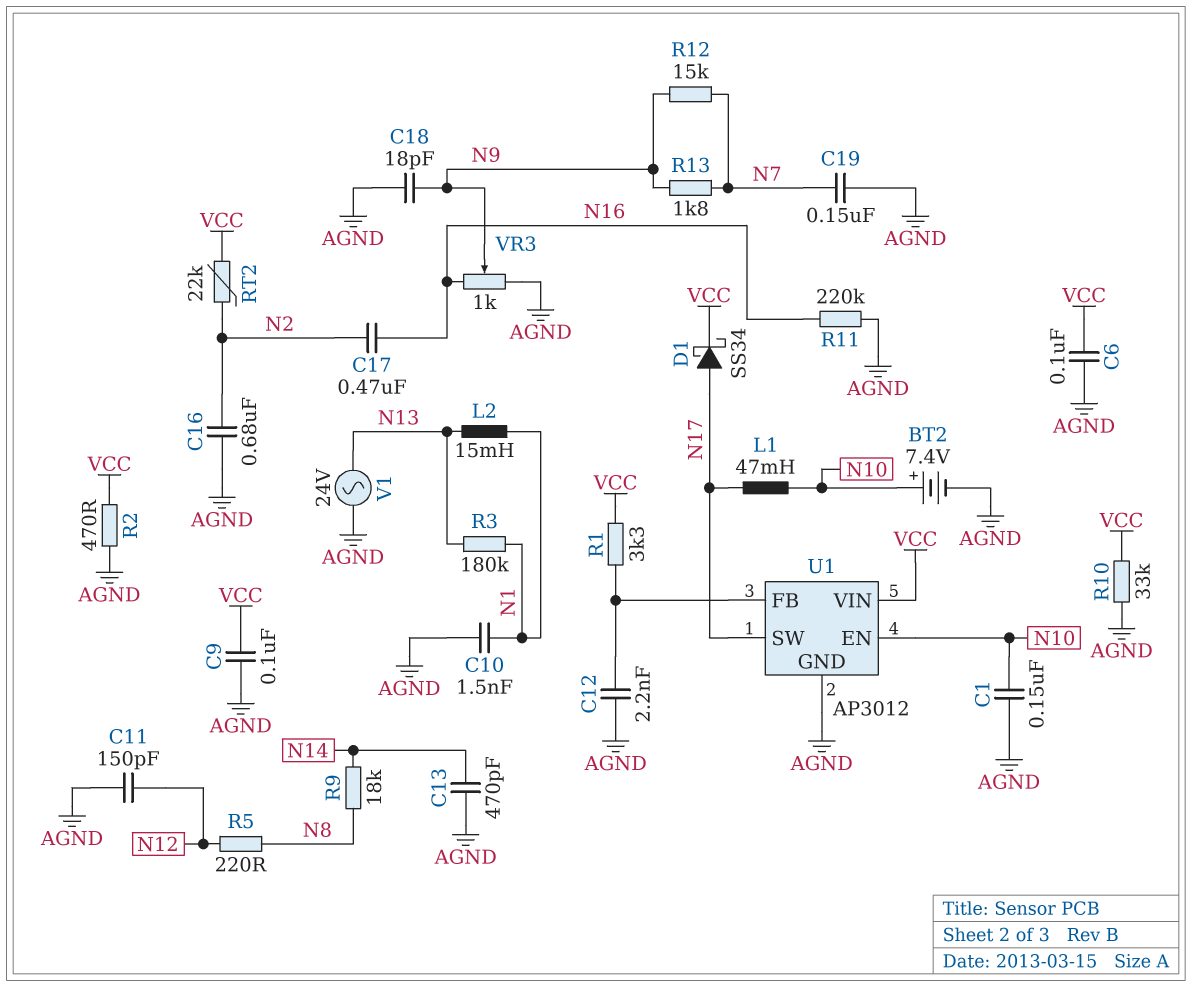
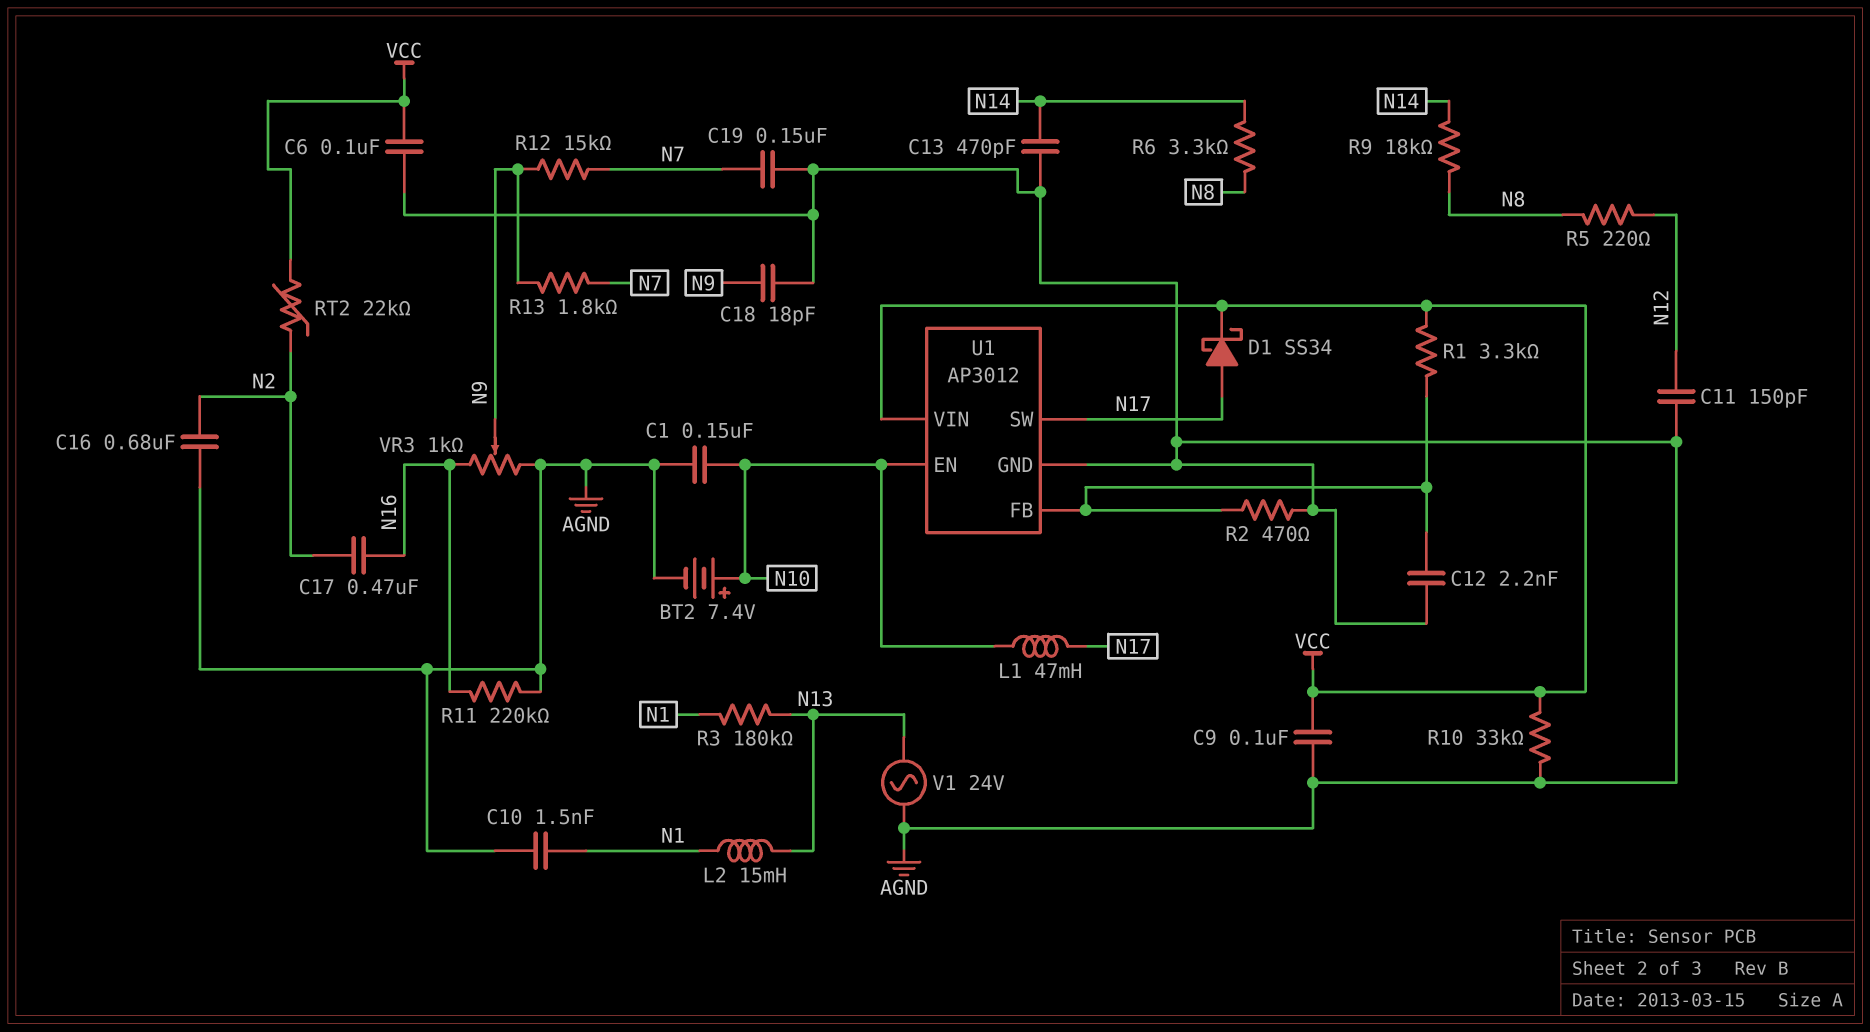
R2: 470 (AGND, VCC) -> 470 (AGND, U1/FB)
R6: none -> 3.3k (N8, N14)

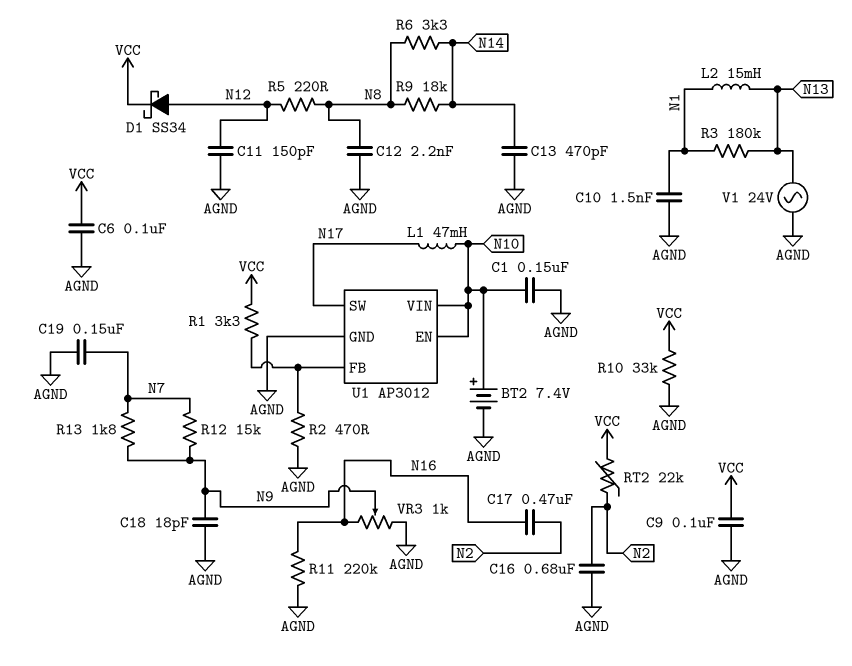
C12: 2.2nF (AGND, U1/FB) -> 2.2nF (AGND, N8)
D1: schottky SS34 (A N17, K VCC) -> schottky SS34 (A N12, K VCC)
U1 pin VIN: VCC -> N10

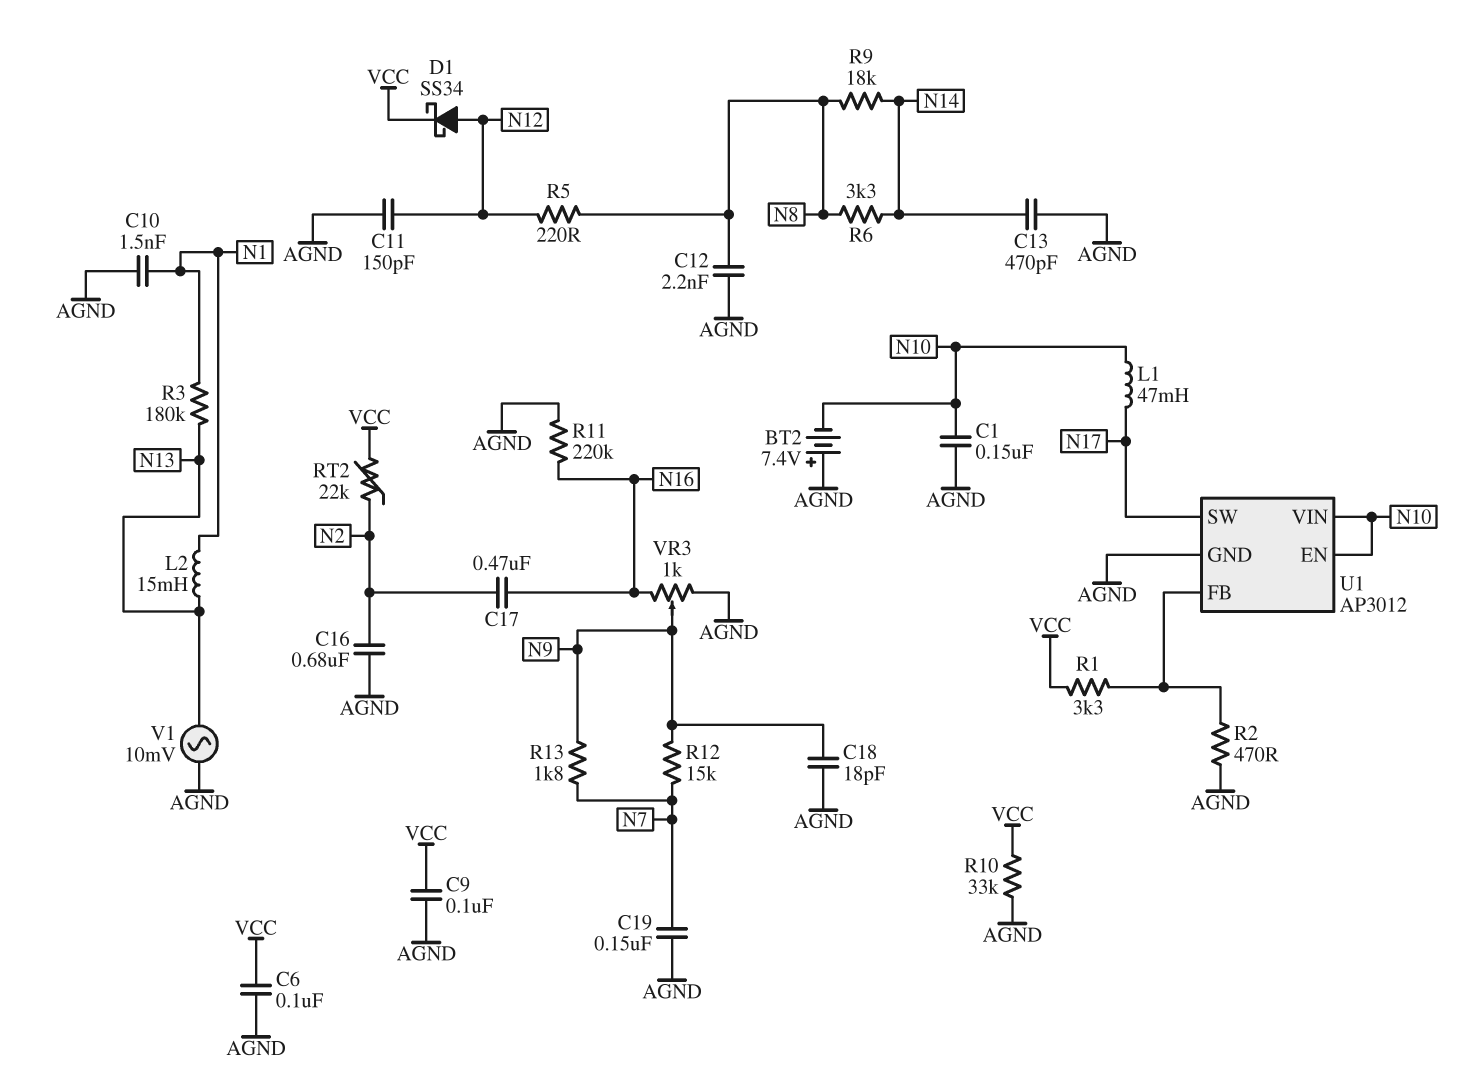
BT2: 7.4V (plus N10, minus AGND) -> 7.4V (plus AGND, minus N10)
V1: AC 24V (AGND, N13) -> AC 10mV (AGND, N13)

